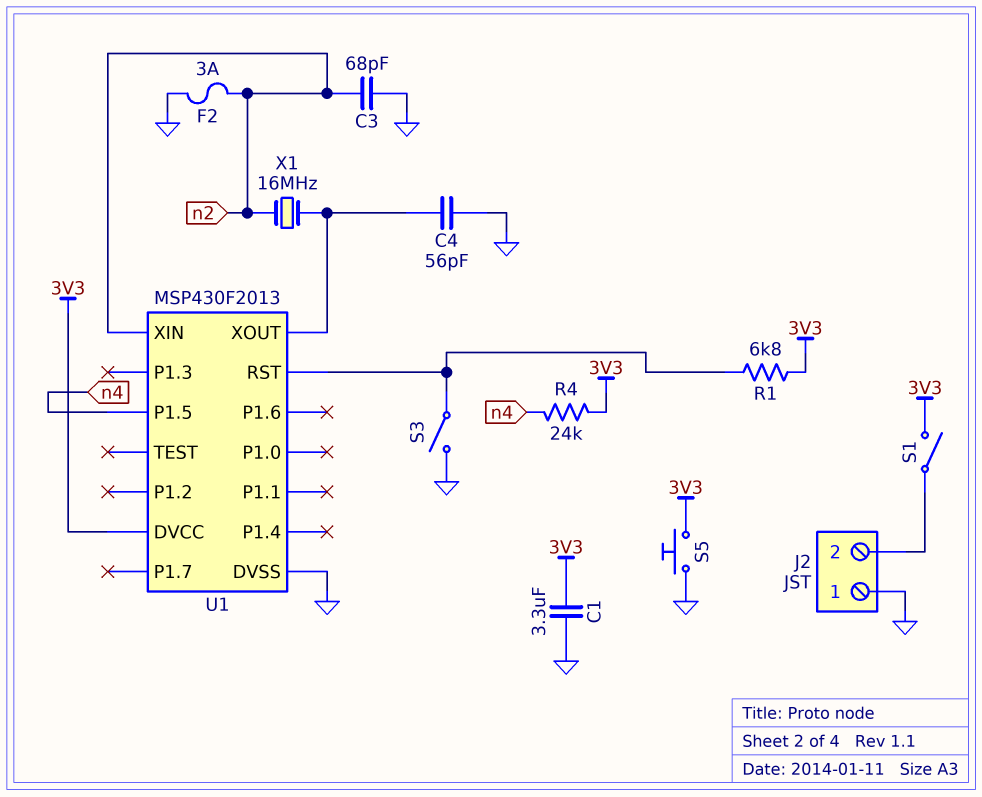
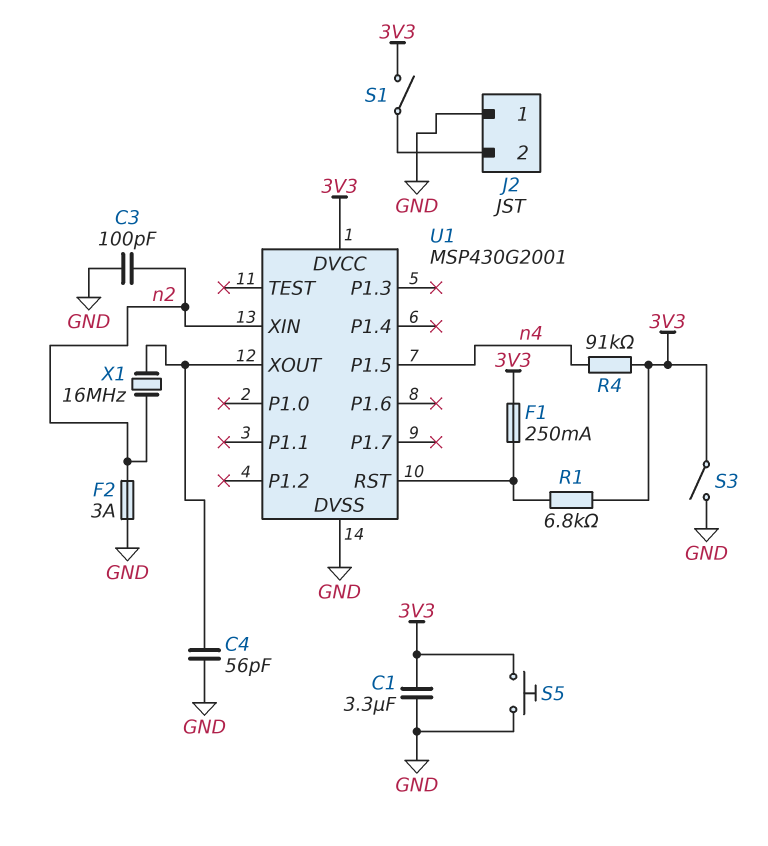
C3: 68pF (GND, n2) -> 100pF (GND, n2)
F1: none -> 250mA (3V3, U1/RST)
R4: 24k (3V3, n4) -> 91k (3V3, n4)
S3: switch (GND, U1/RST) -> switch (3V3, GND)
U1: MSP430F2013 -> MSP430G2001

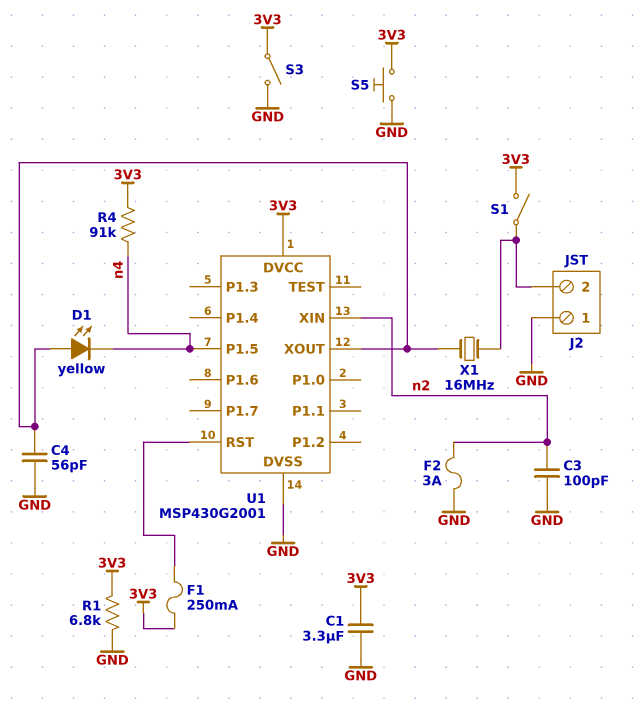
D1: none -> LED yellow (A U1/XOUT, K n4)
R1: 6.8k (3V3, U1/RST) -> 6.8k (3V3, GND)
X1: 16MHz (U1/XOUT, n2) -> 16MHz (J2/2, U1/XOUT)

